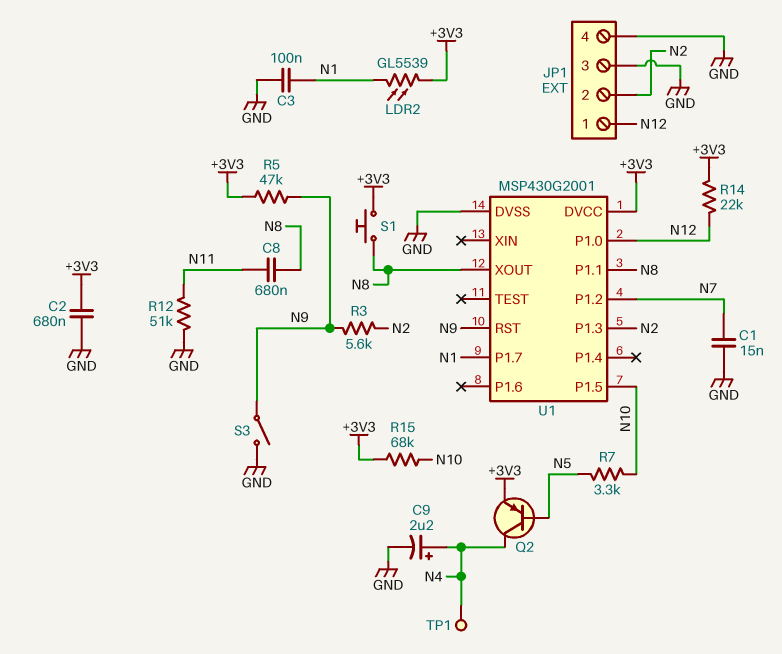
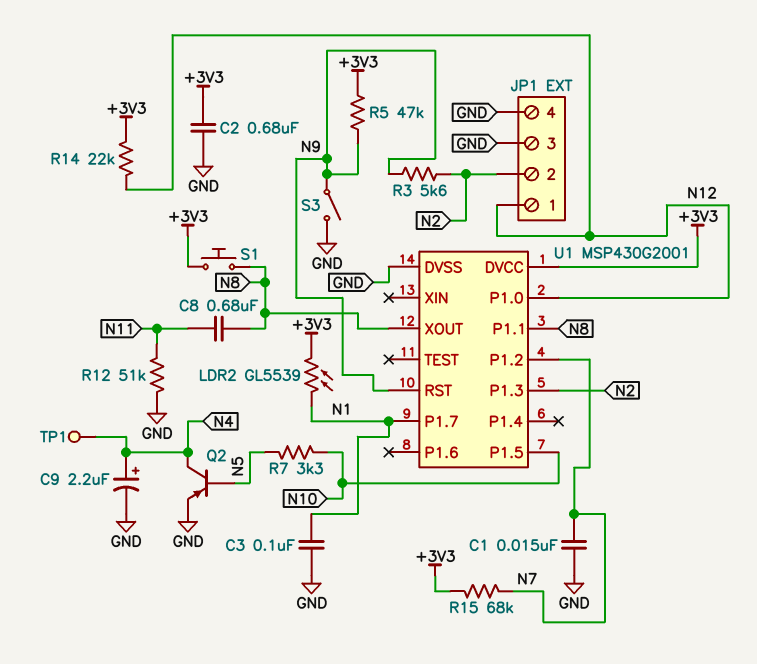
Q2: PNP (B N5, C N4, E +3V3) -> PNP (B N5, C N4, E GND)
R15: 68k (+3V3, N10) -> 68k (+3V3, N7)

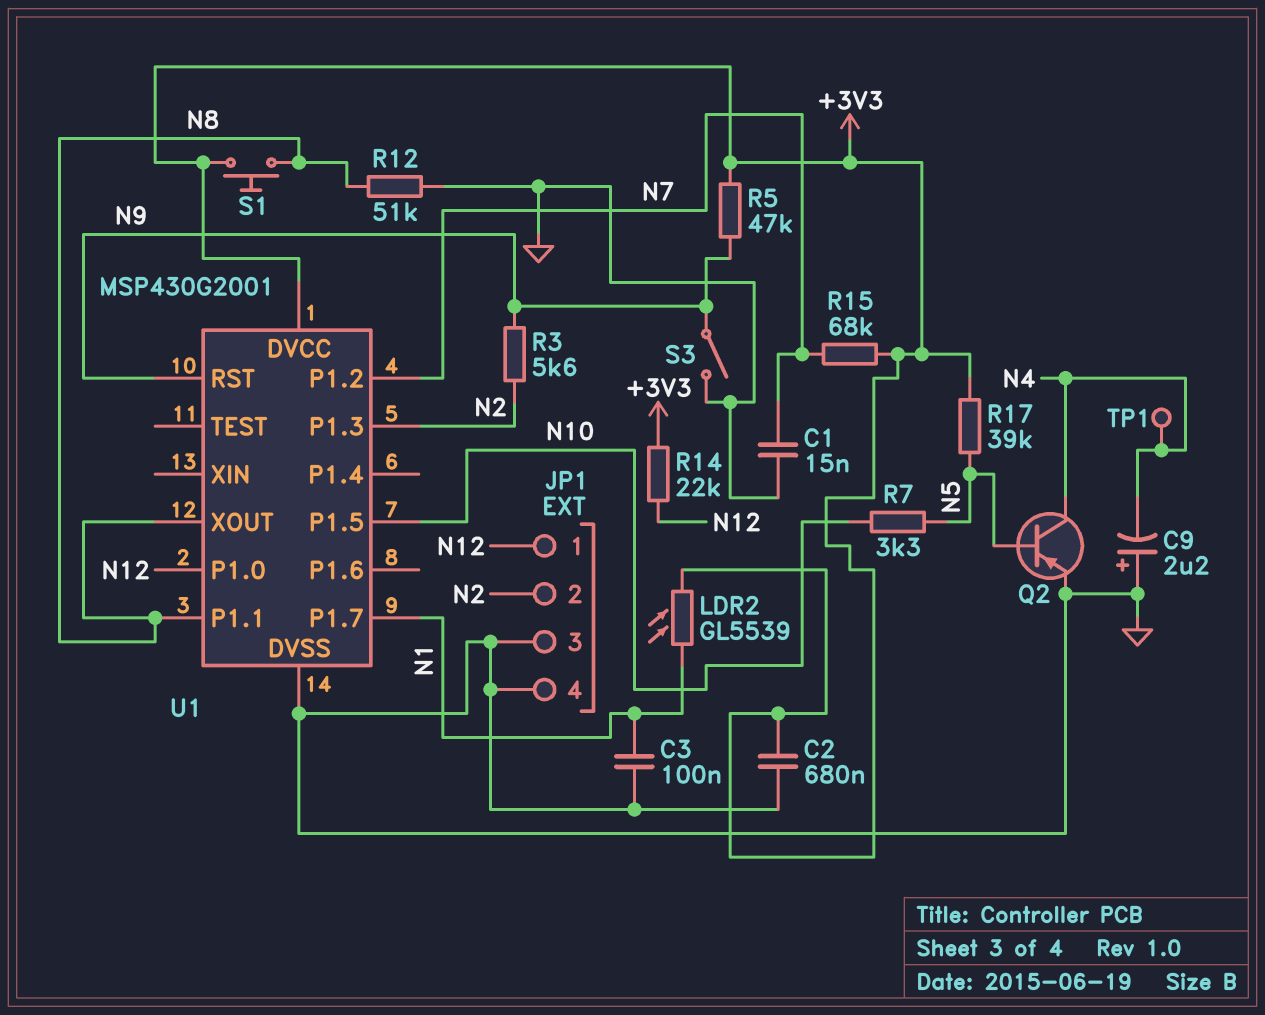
C8: 680nF (N8, N11) -> none
C9: 2.2uF (plus N4, minus GND) -> 2.2uF (plus GND, minus N4)
R12: 51k (GND, N11) -> 51k (GND, N8)
R17: none -> 39k (+3V3, N5)

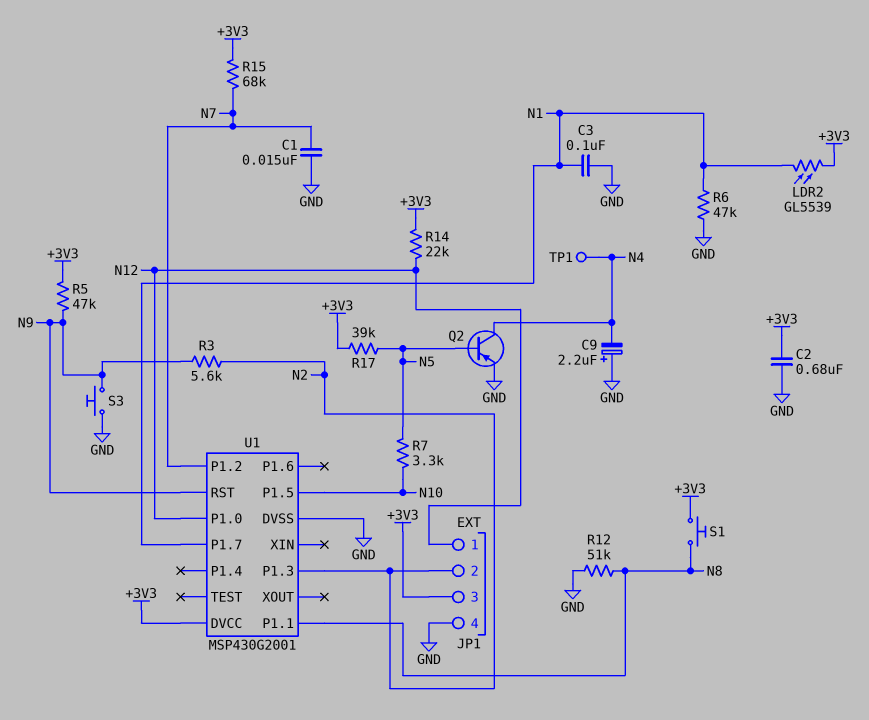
JP1 pin 3: GND -> +3V3
R6: none -> 47k (GND, N1)
S3: switch (GND, N9) -> button (GND, N9)
U1 pin XOUT: N8 -> none

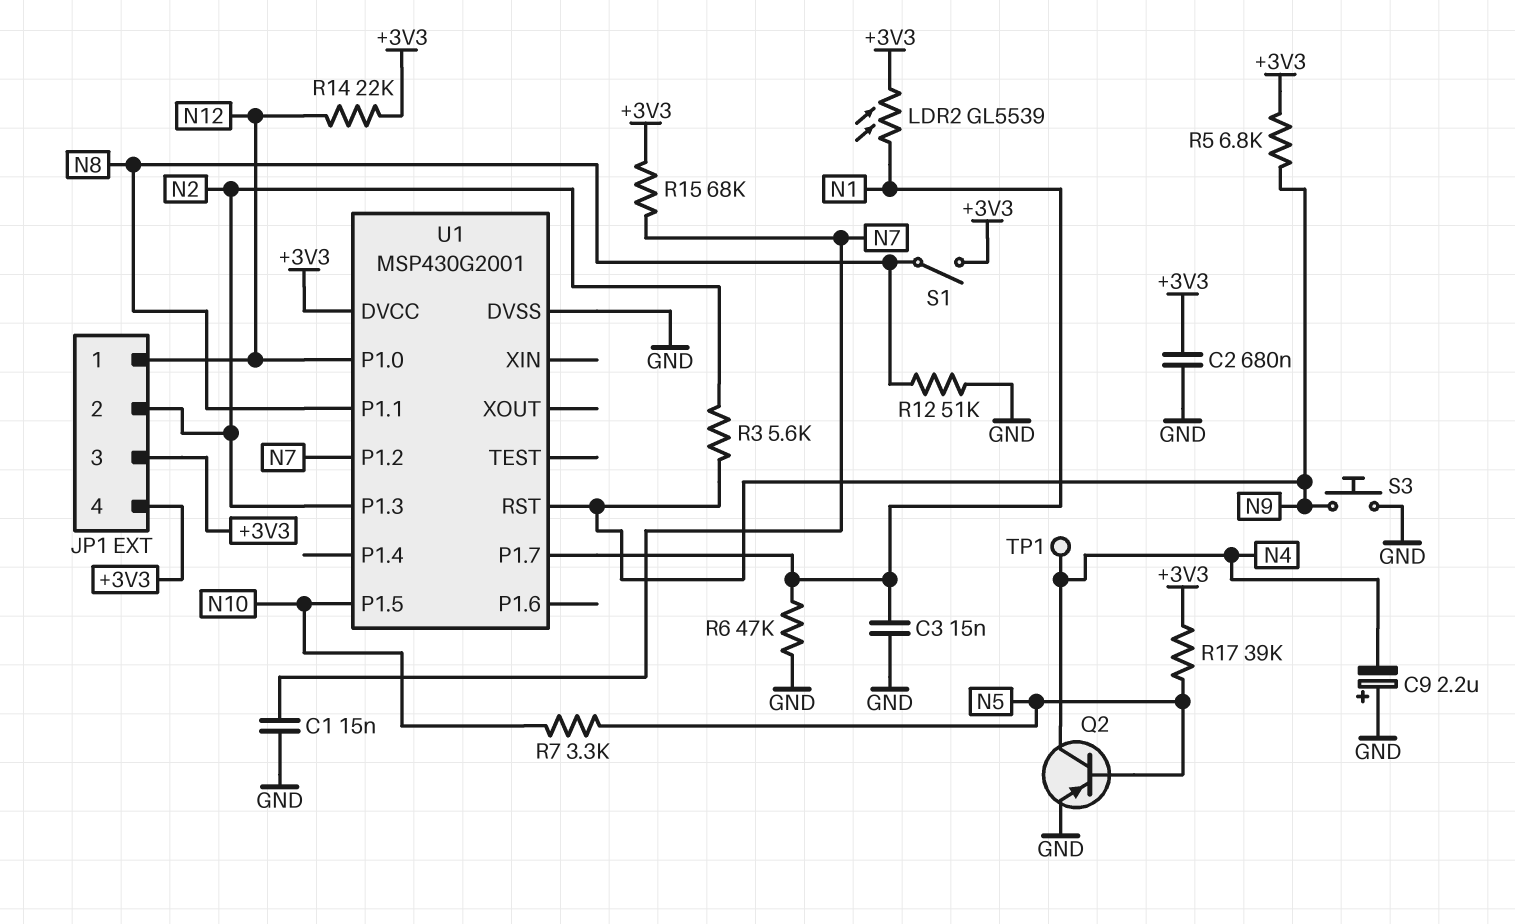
C3: 100nF (GND, N1) -> 15nF (GND, N1)
JP1 pin 4: GND -> +3V3
R5: 47k (+3V3, N9) -> 6.8k (+3V3, N9)
S1: button (+3V3, N8) -> switch (+3V3, N8)

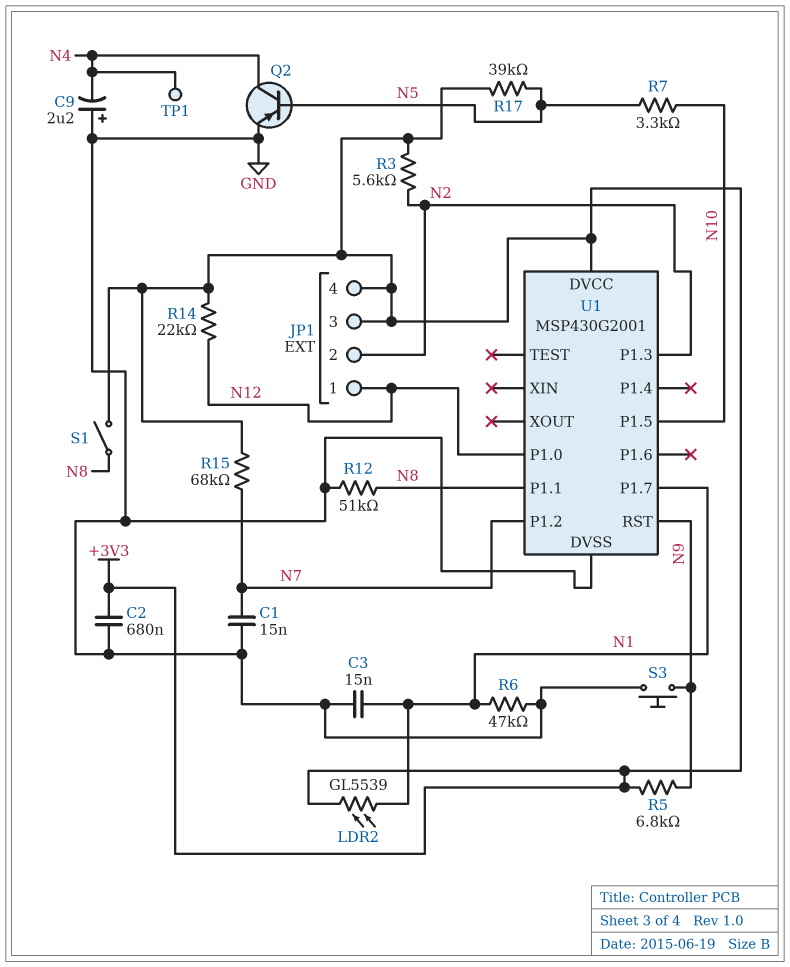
R3: 5.6k (N2, N9) -> 5.6k (+3V3, N2)

